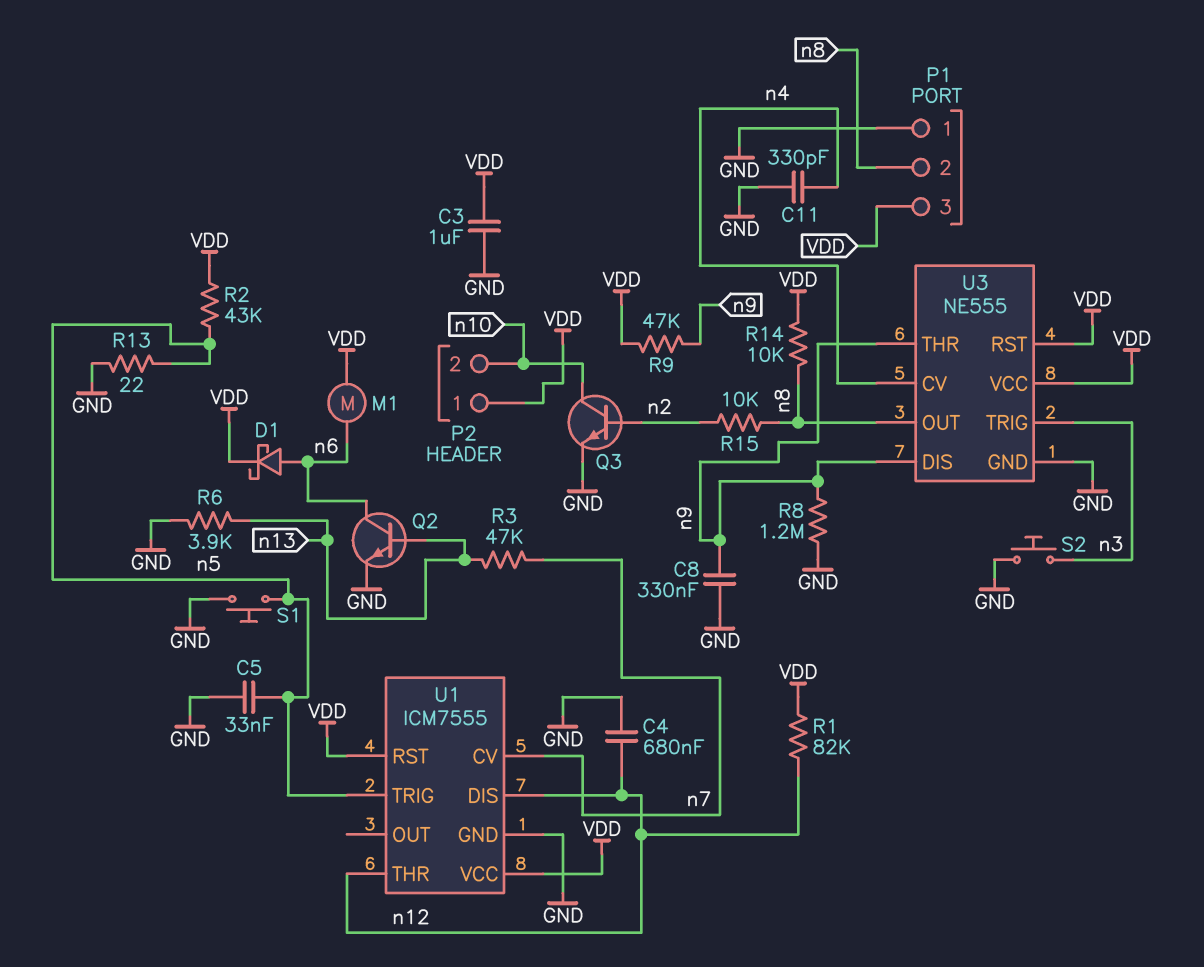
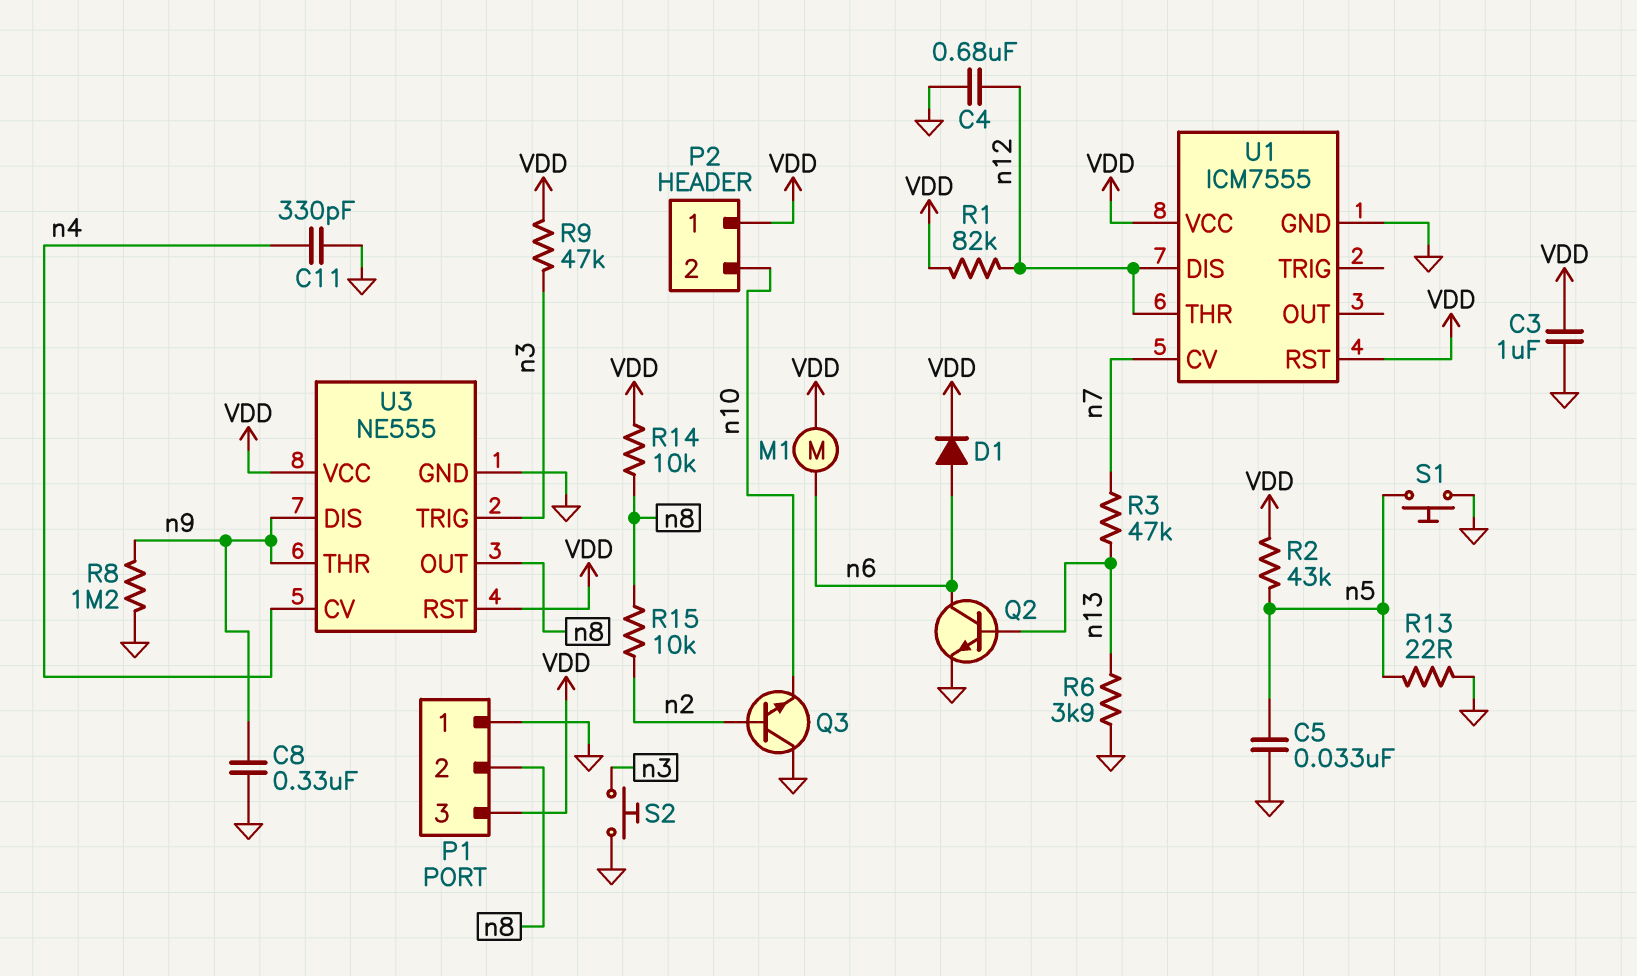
D1: schottky (A n6, K VDD) -> diode (A n6, K VDD)
Q3: NPN (B n2, C n10, E GND) -> NPN (B n2, C GND, E n10)
R9: 47k (VDD, n9) -> 47k (VDD, n3)
U1 pin TRIG: n5 -> none

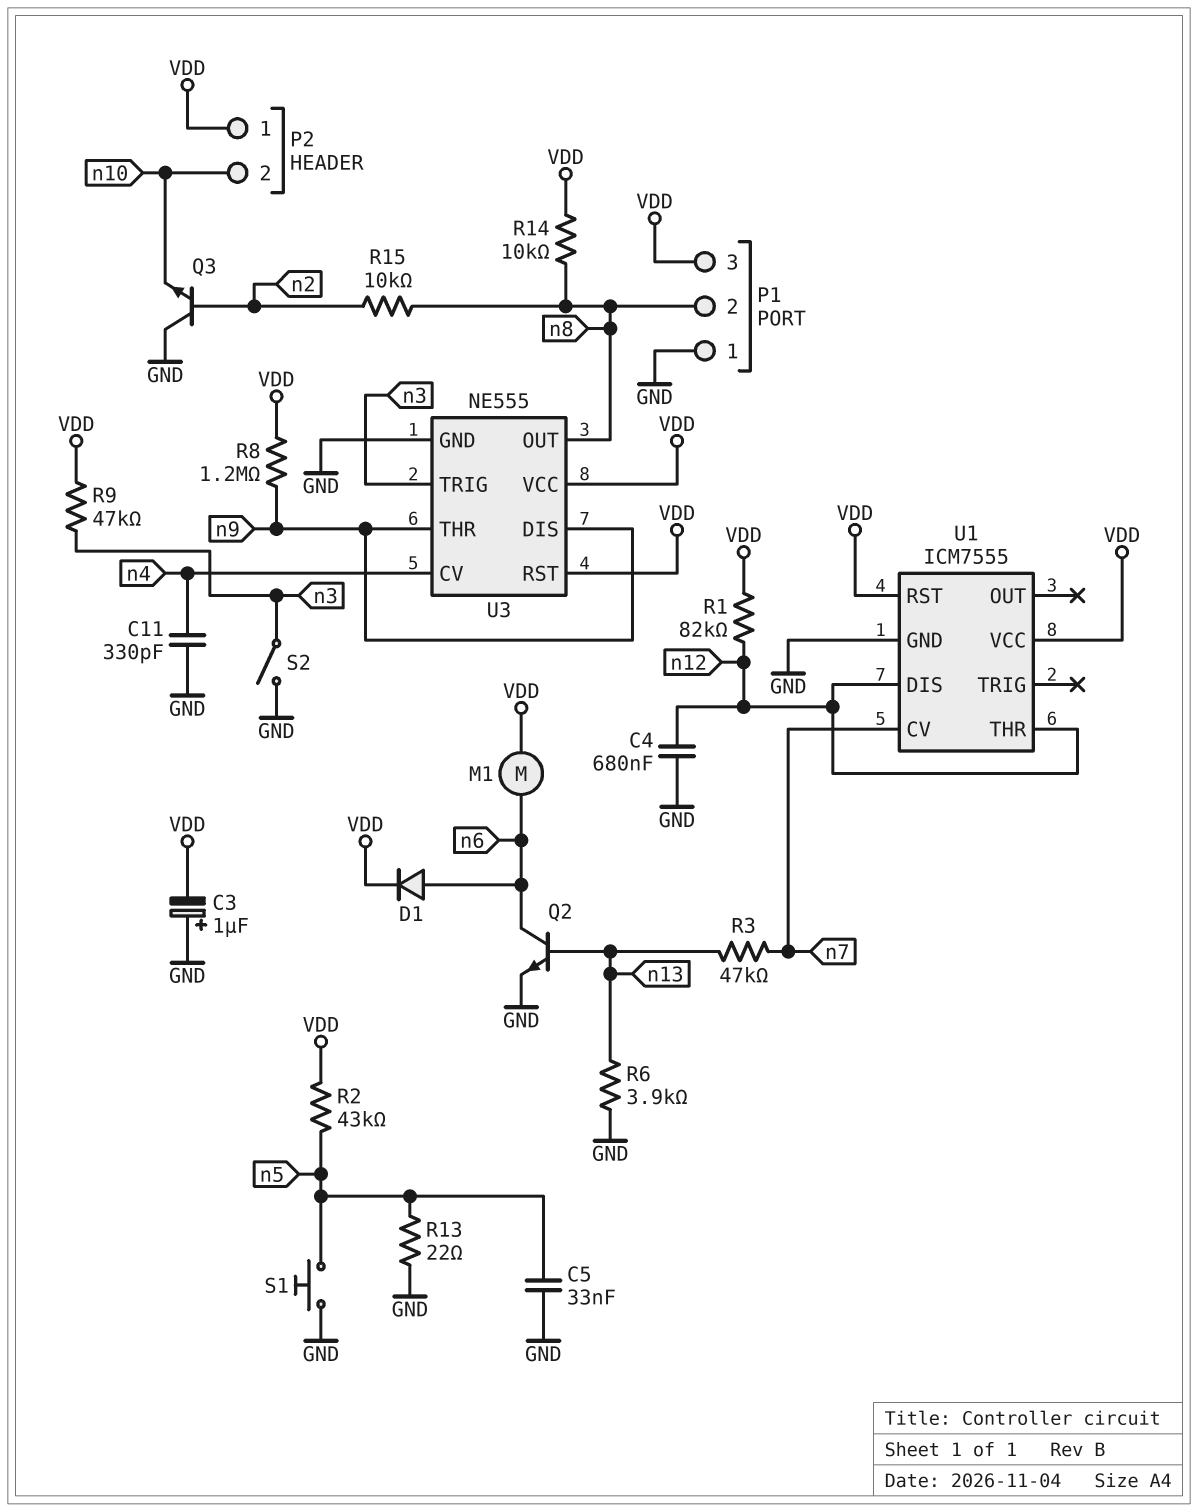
C3: 1uF (GND, VDD) -> 1uF (plus GND, minus VDD)
C8: 330nF (GND, n9) -> none
R8: 1.2M (GND, n9) -> 1.2M (VDD, n9)
S2: button (GND, n3) -> switch (GND, n3)

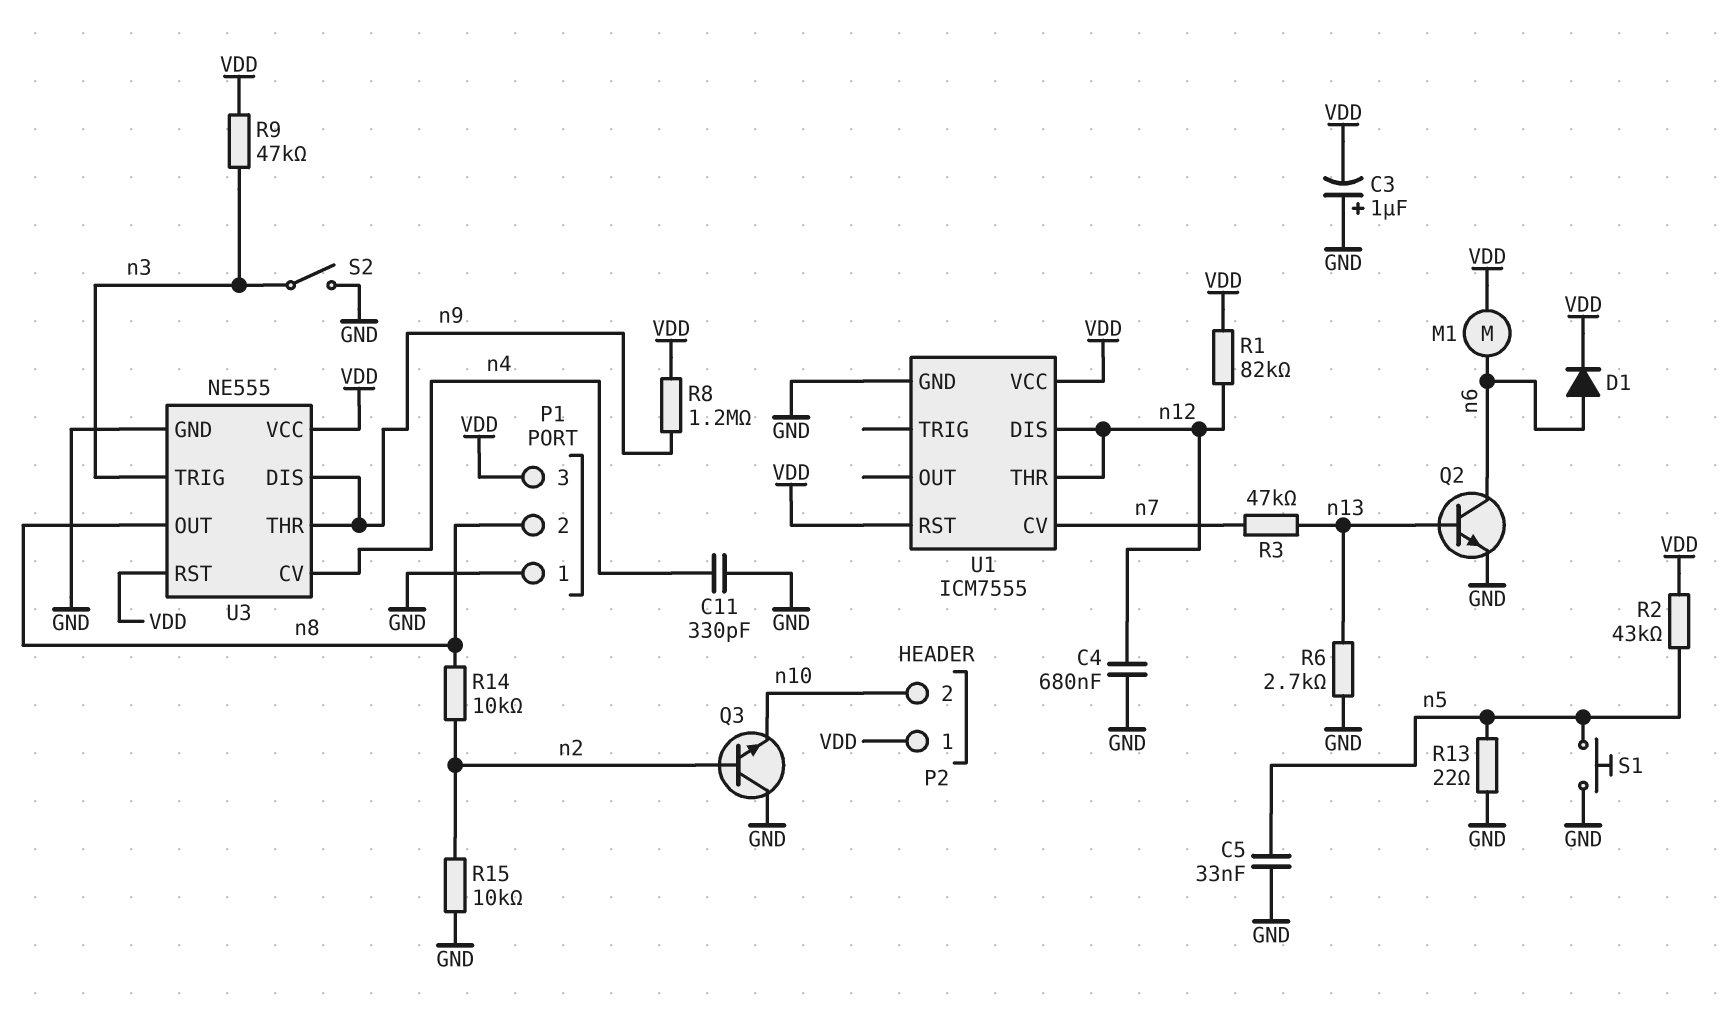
R6: 3.9k (GND, n13) -> 2.7k (GND, n13)
R14: 10k (VDD, n8) -> 10k (n2, n8)
R15: 10k (n2, n8) -> 10k (GND, n2)

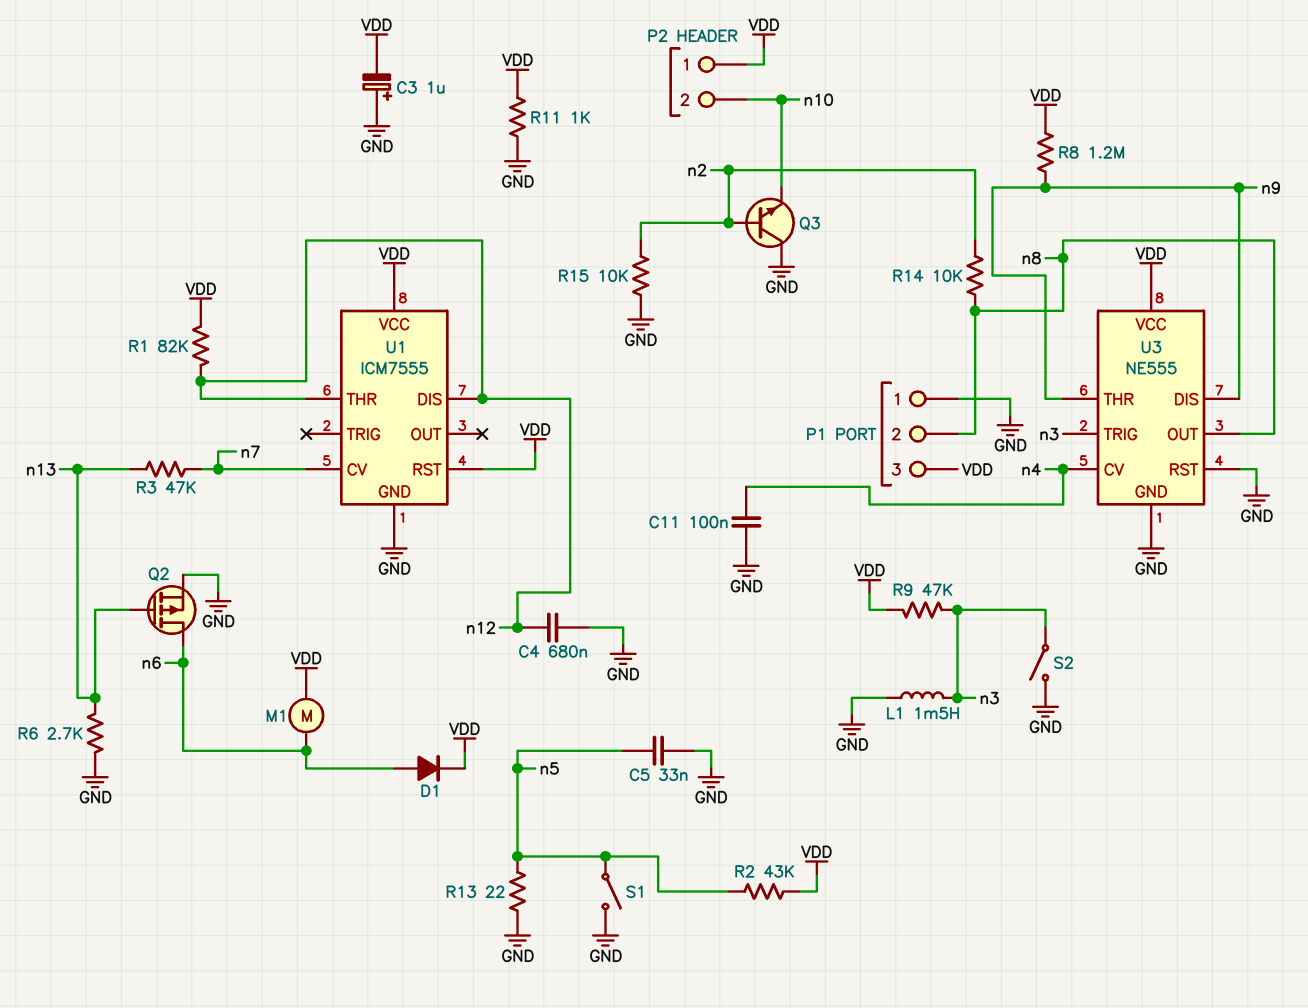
C11: 330pF (GND, n4) -> 100nF (GND, n4)
L1: none -> 1.5mH (GND, n3)
Q2: NPN (B n13, C n6, E GND) -> PMOS (G n13, D n6, S GND)
R11: none -> 1k (GND, VDD)
S1: button (GND, n5) -> switch (GND, n5)
U3 pin RST: VDD -> GND

